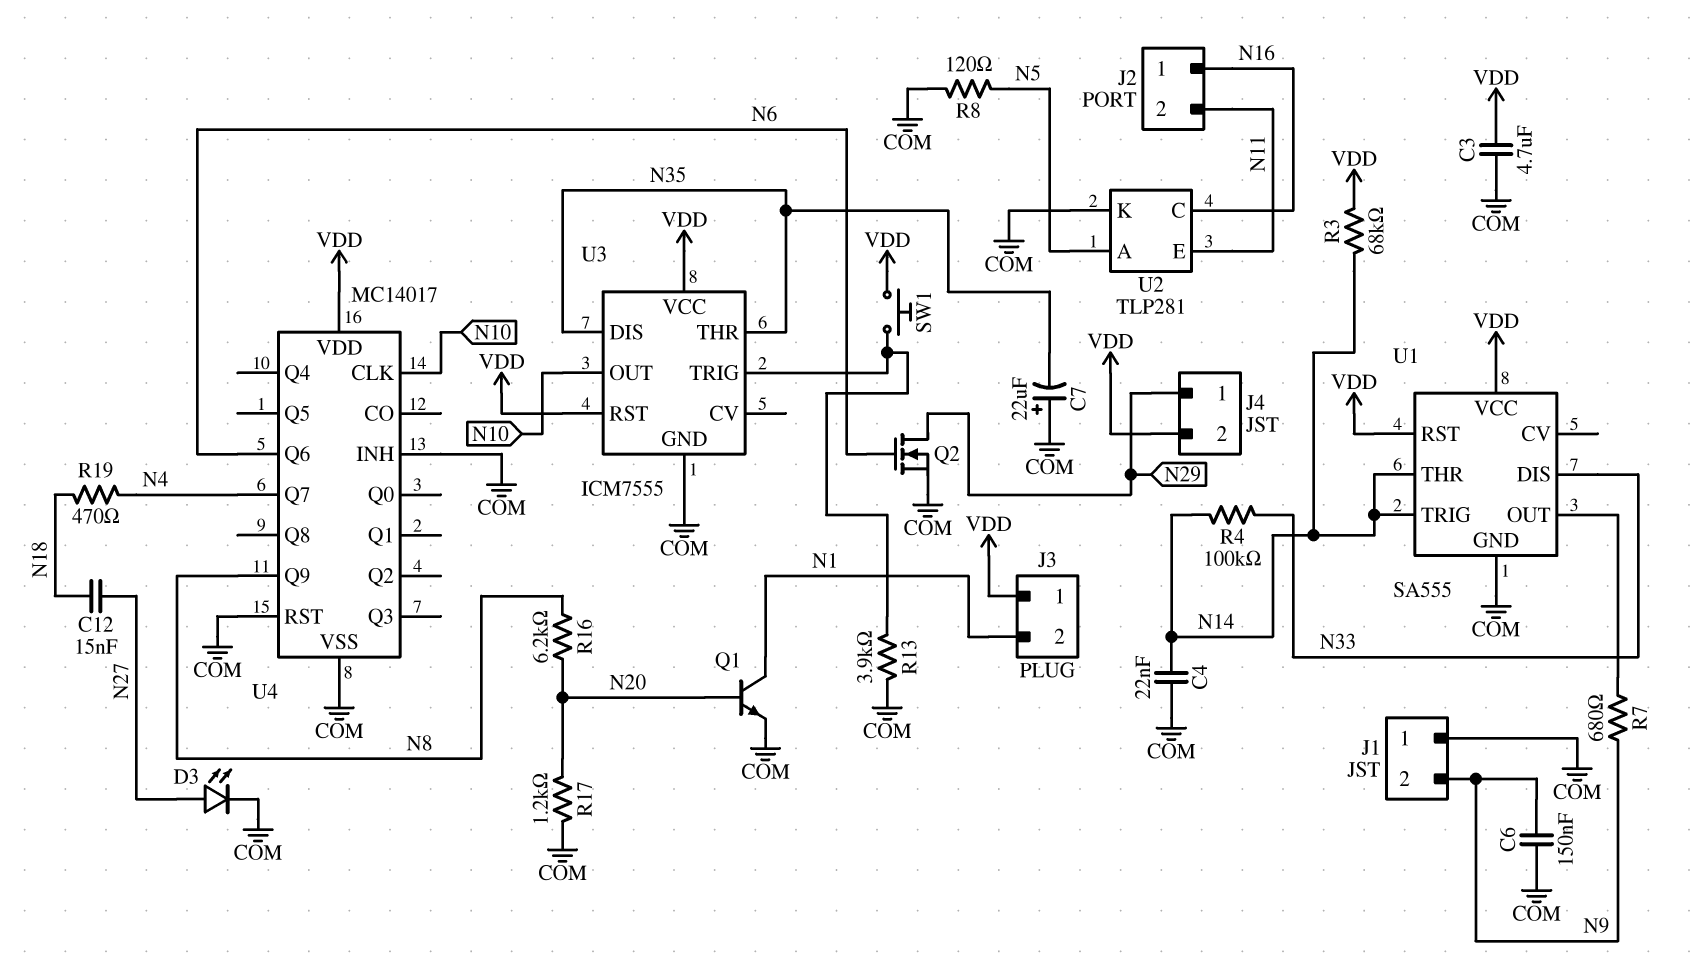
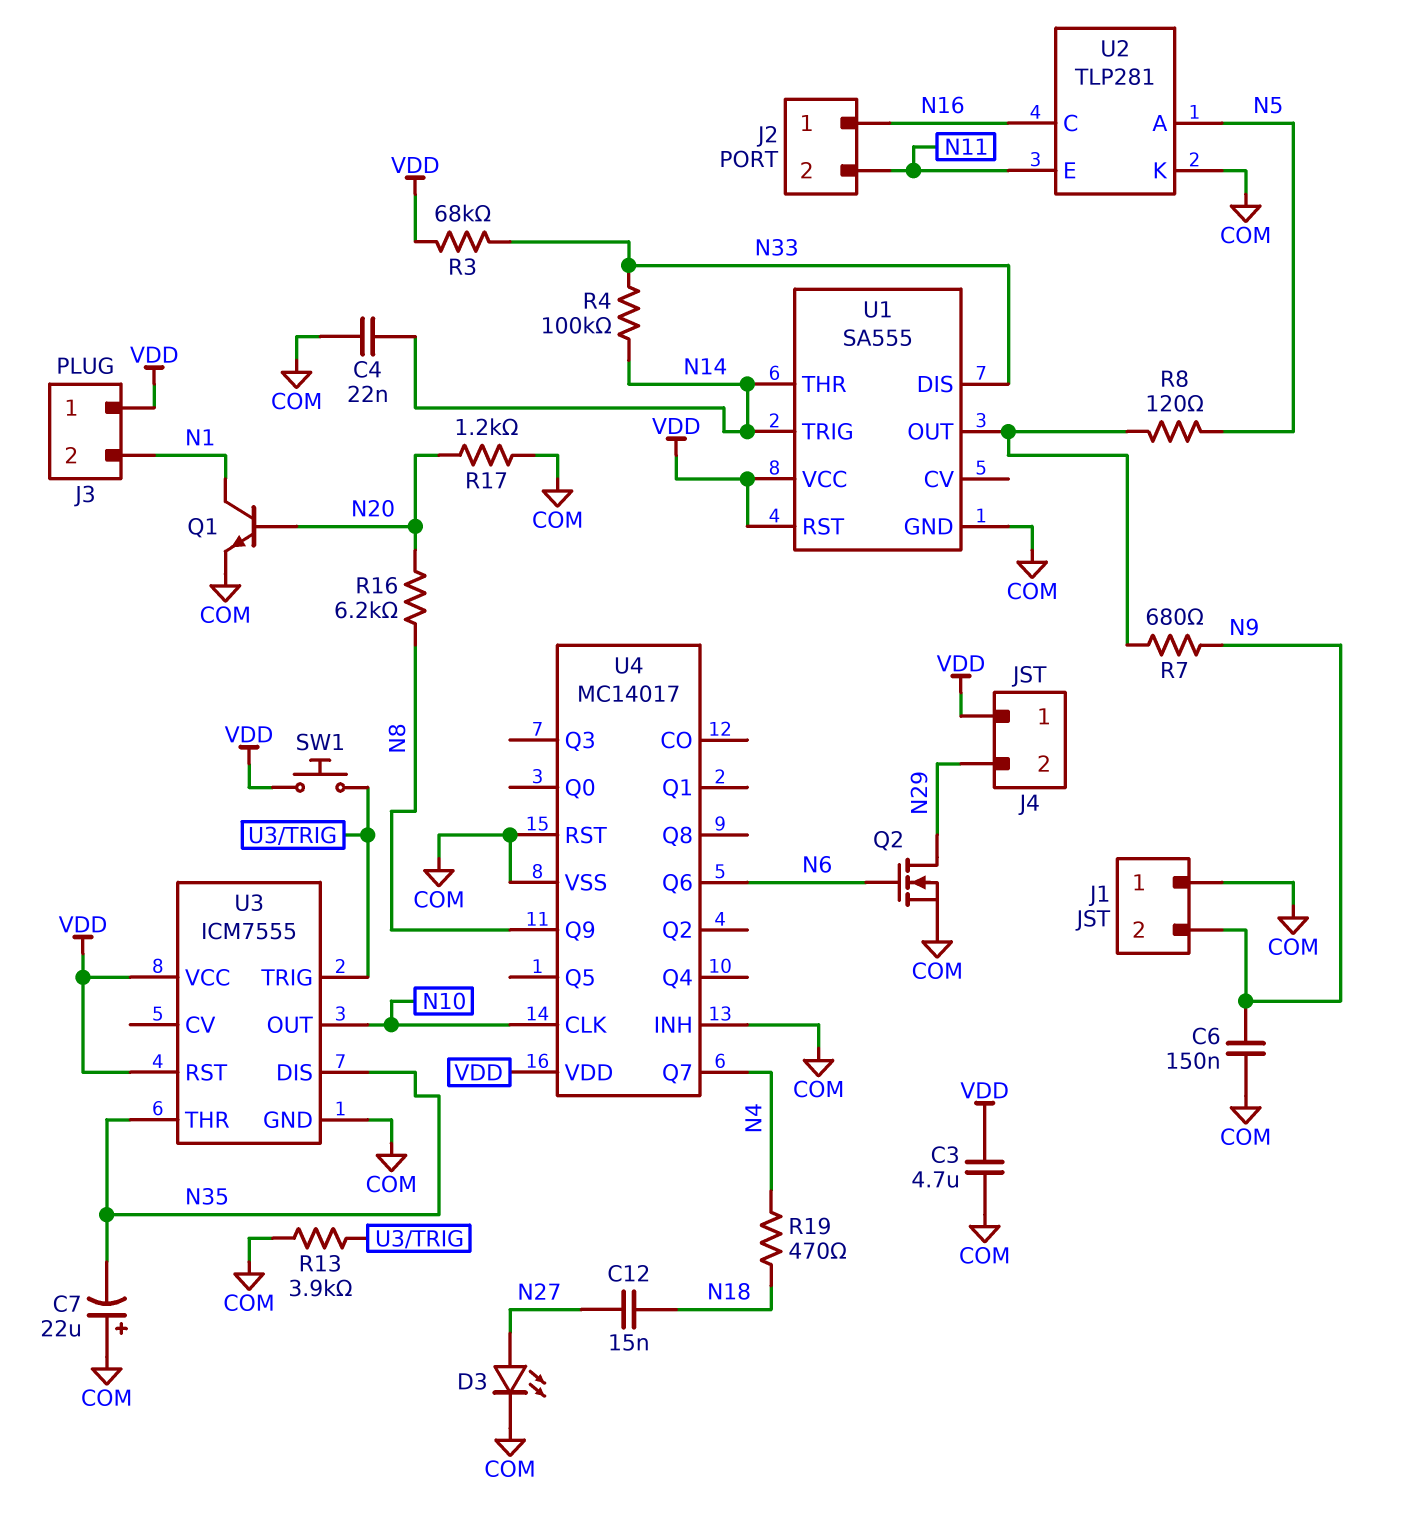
J4 pin 1: N29 -> VDD
J4 pin 2: VDD -> N29
R3: 68k (N14, VDD) -> 68k (N33, VDD)
R8: 120 (COM, N5) -> 120 (N5, U1/OUT)

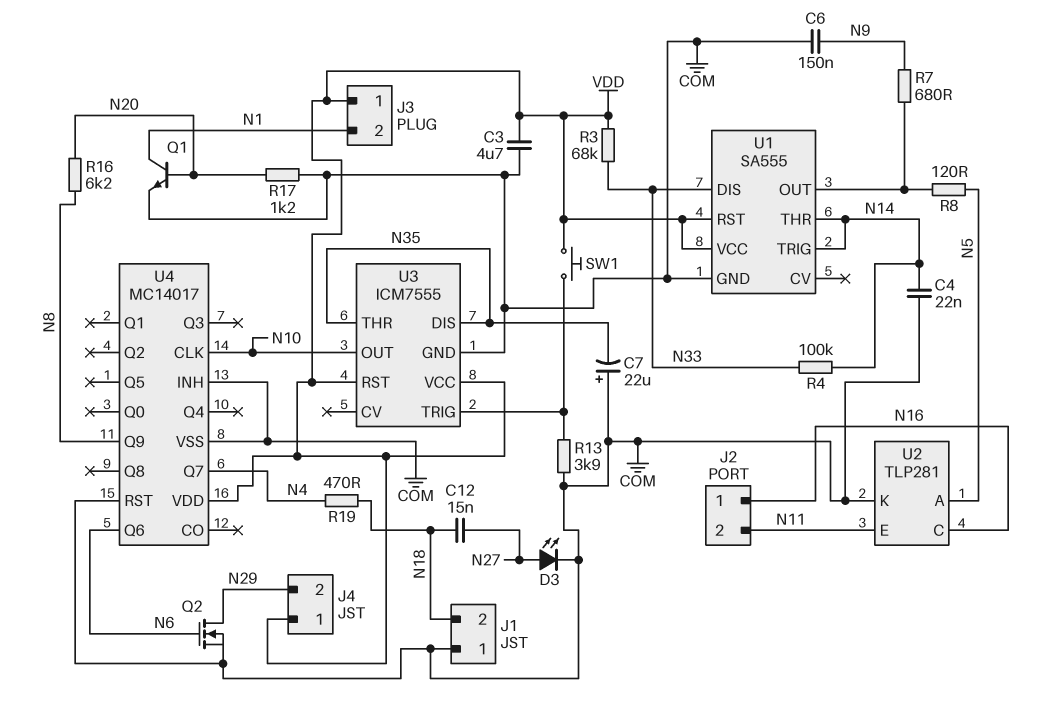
J1 pin 2: N9 -> N18

